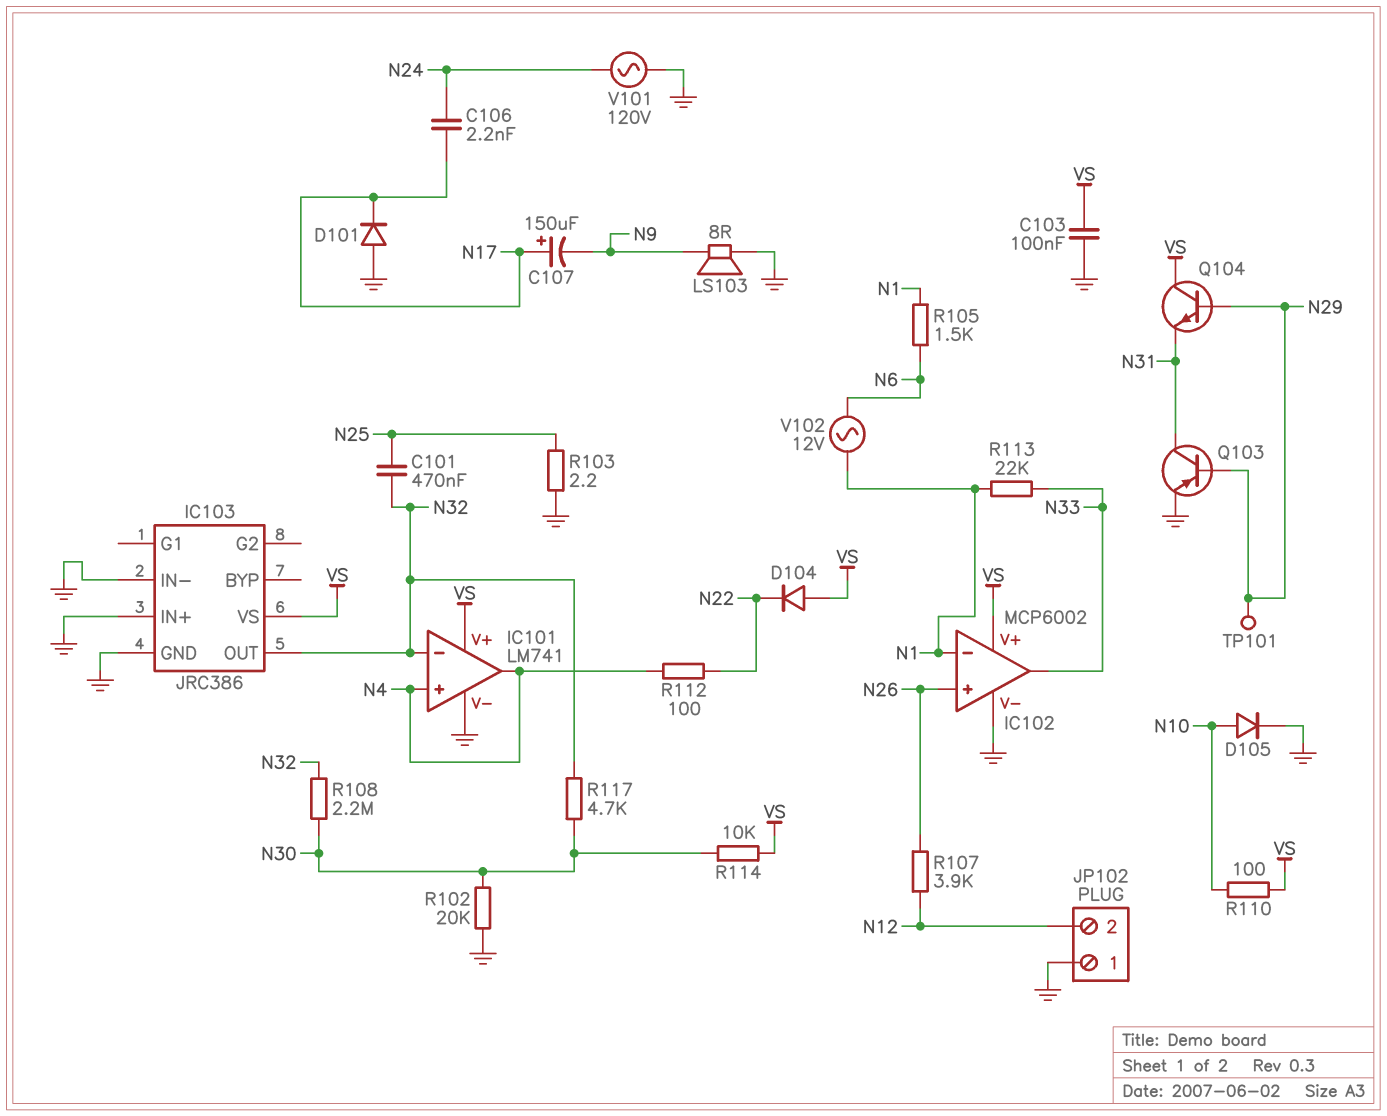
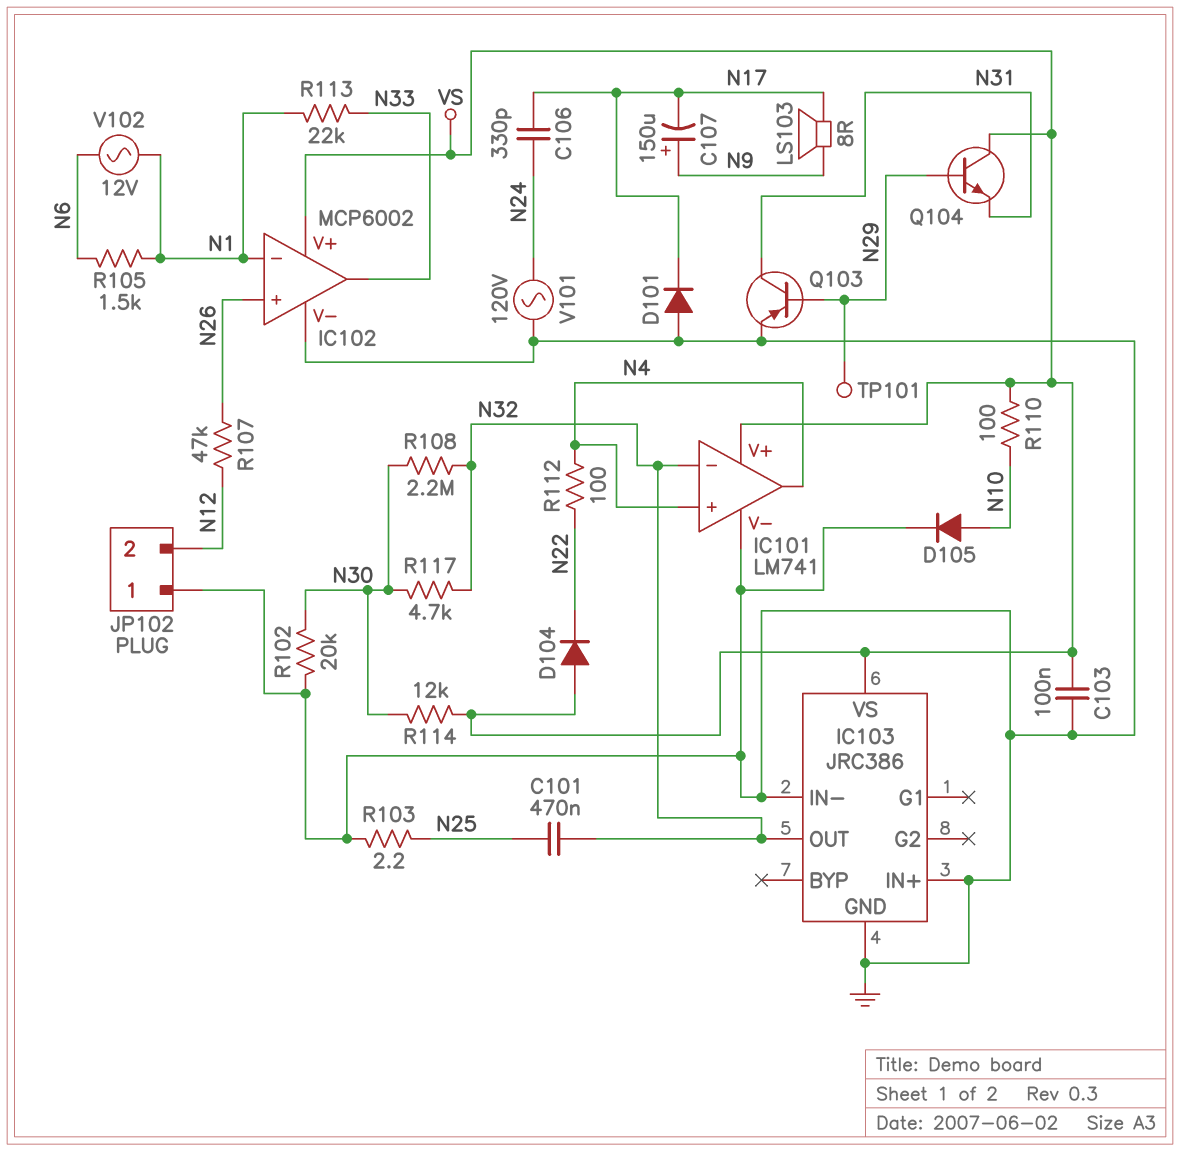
C106: 2.2nF (N17, N24) -> 330pF (N17, N24)
C107: 150uF (plus N17, minus N9) -> 150uF (plus N9, minus N17)
LS103: speaker 8R (GND, N9) -> speaker 8R (N9, N17)
R107: 3.9k (N12, N26) -> 47k (N12, N26)
R114: 10k (N30, VS) -> 12k (N30, VS)

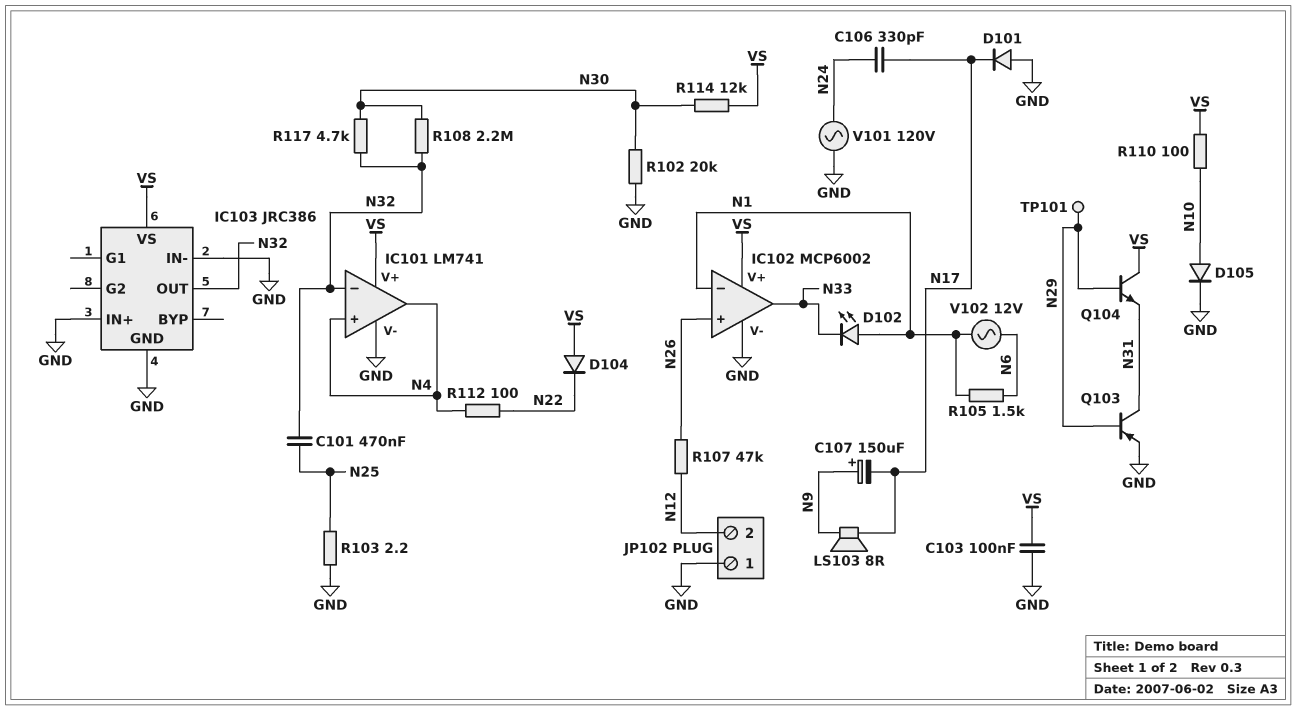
D102: none -> LED (A N1, K N33)
R113: 22k (N1, N33) -> none

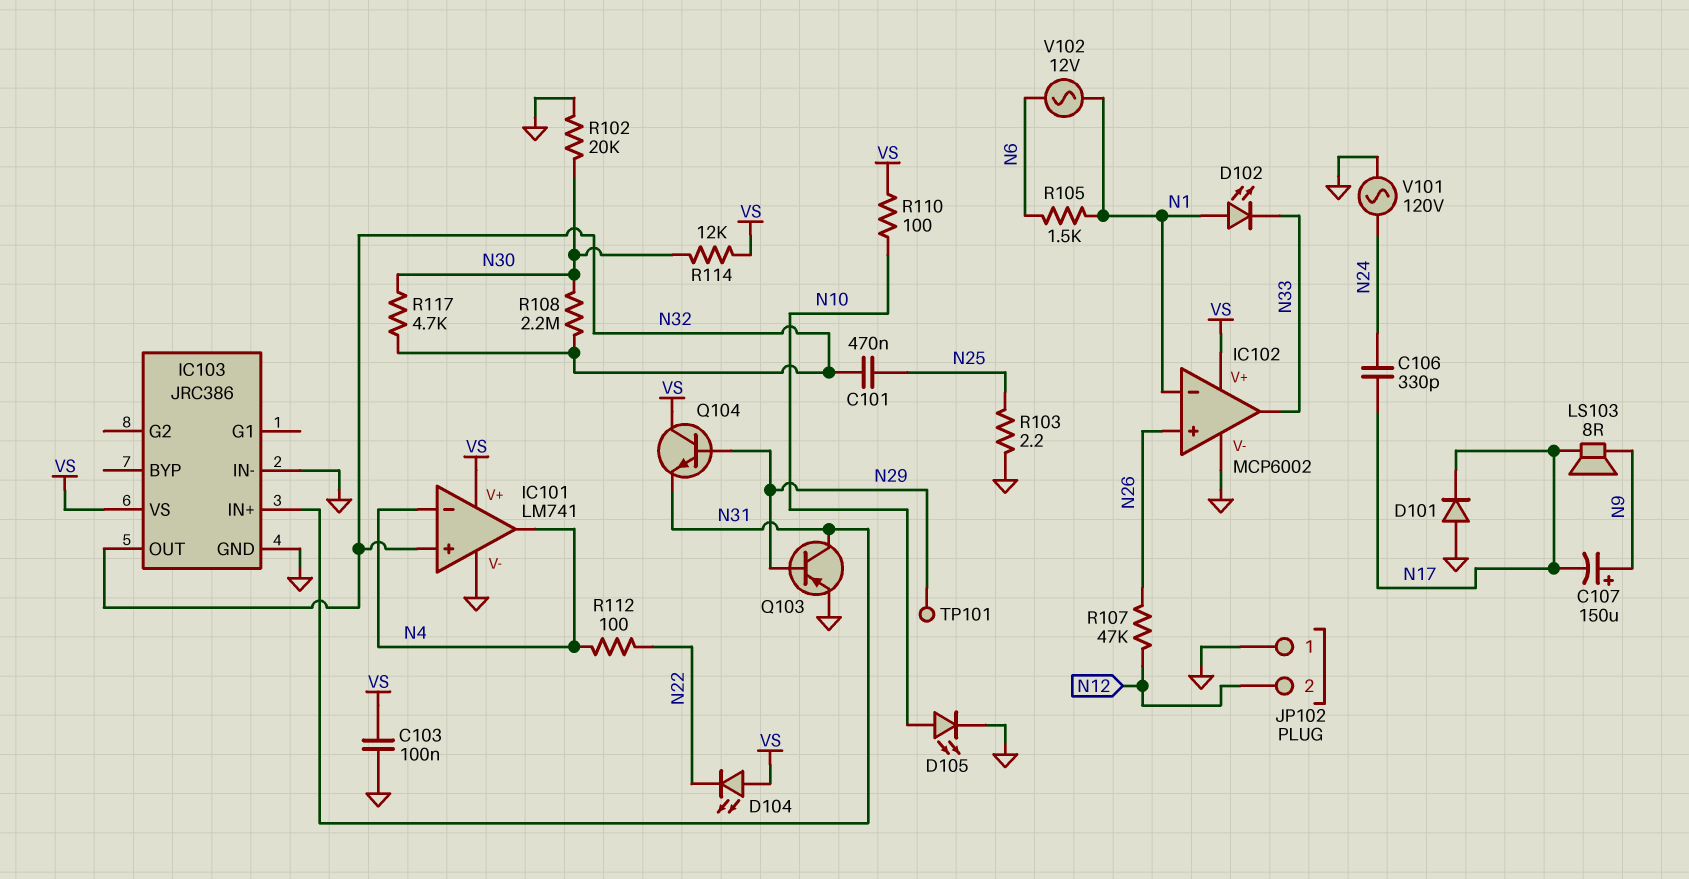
D104: diode (A VS, K N22) -> LED (A VS, K N22)
D105: diode (A N10, K GND) -> LED (A N10, K GND)
IC101 pin in+: N4 -> N32
IC101 pin in-: N32 -> N4
IC103 pin IN+: GND -> N31

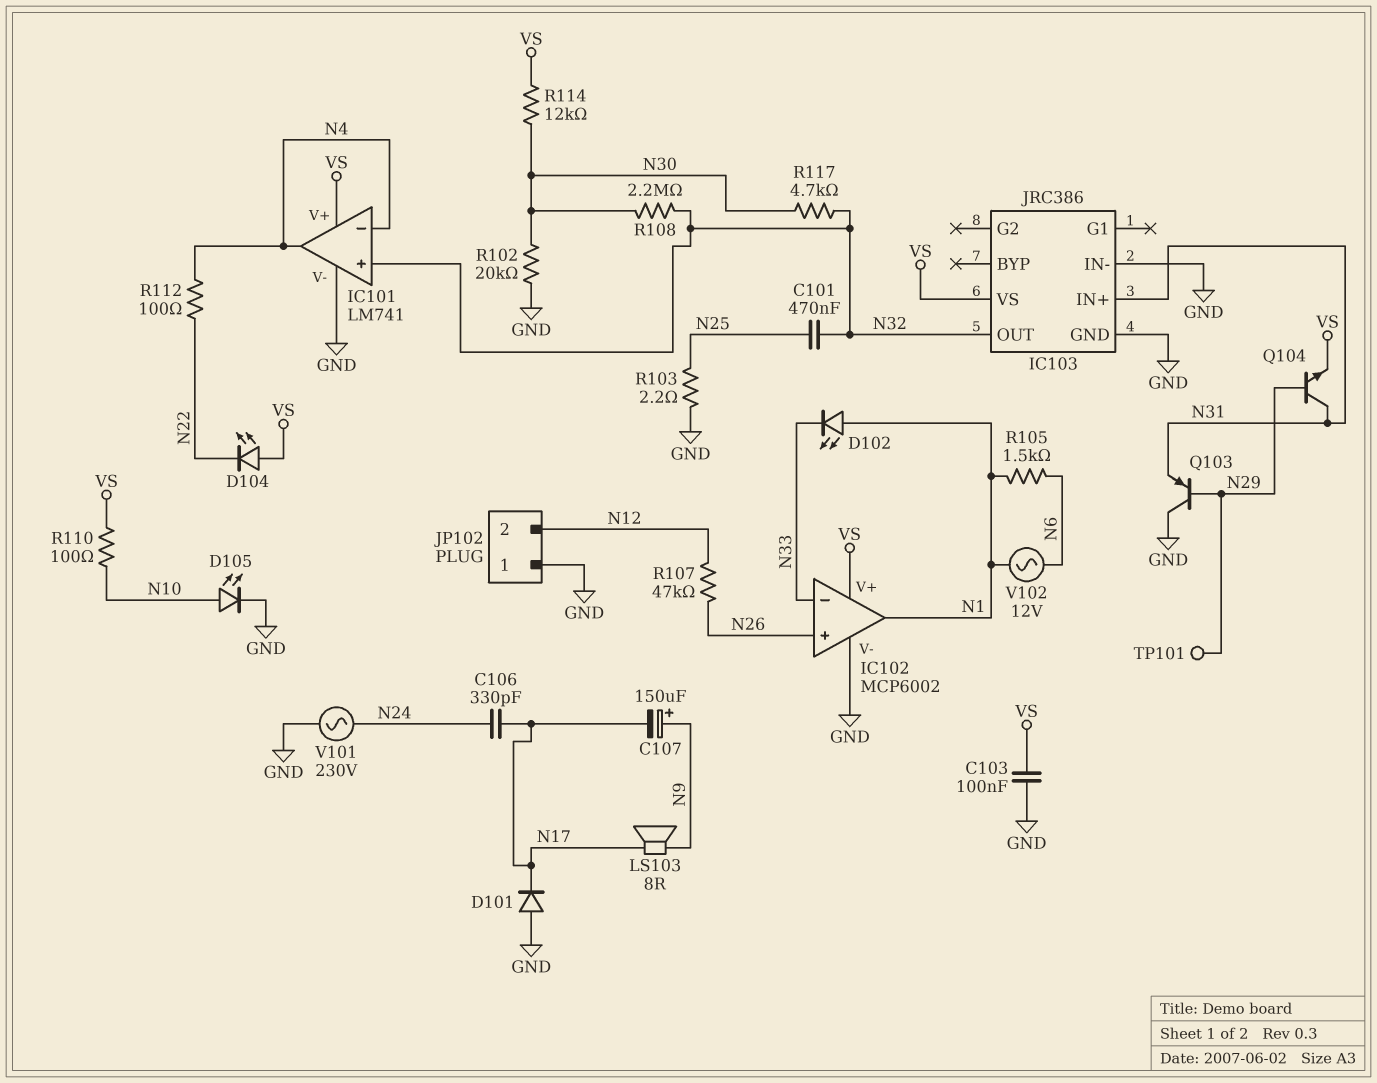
IC102 pin in-: N1 -> N33
IC102 pin out: N33 -> N1
Q103: PNP (B N29, C N31, E GND) -> PNP (B N29, C GND, E N31)
Q104: NPN (B N29, C VS, E N31) -> NPN (B N29, C N31, E VS)
V101: AC 120V (GND, N24) -> AC 230V (GND, N24)

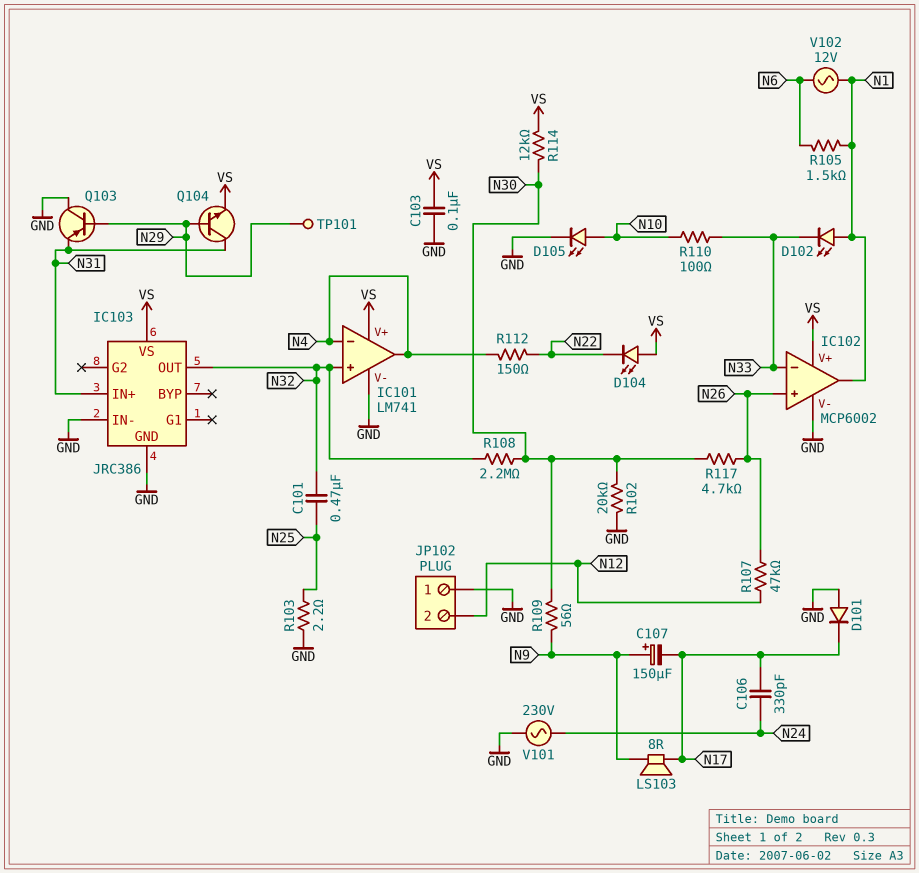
R109: none -> 56 (N9, N30)
R110: 100 (N10, VS) -> 100 (N10, N33)
R112: 100 (N4, N22) -> 150 (N4, N22)
R117: 4.7k (N30, N32) -> 4.7k (N26, N30)

